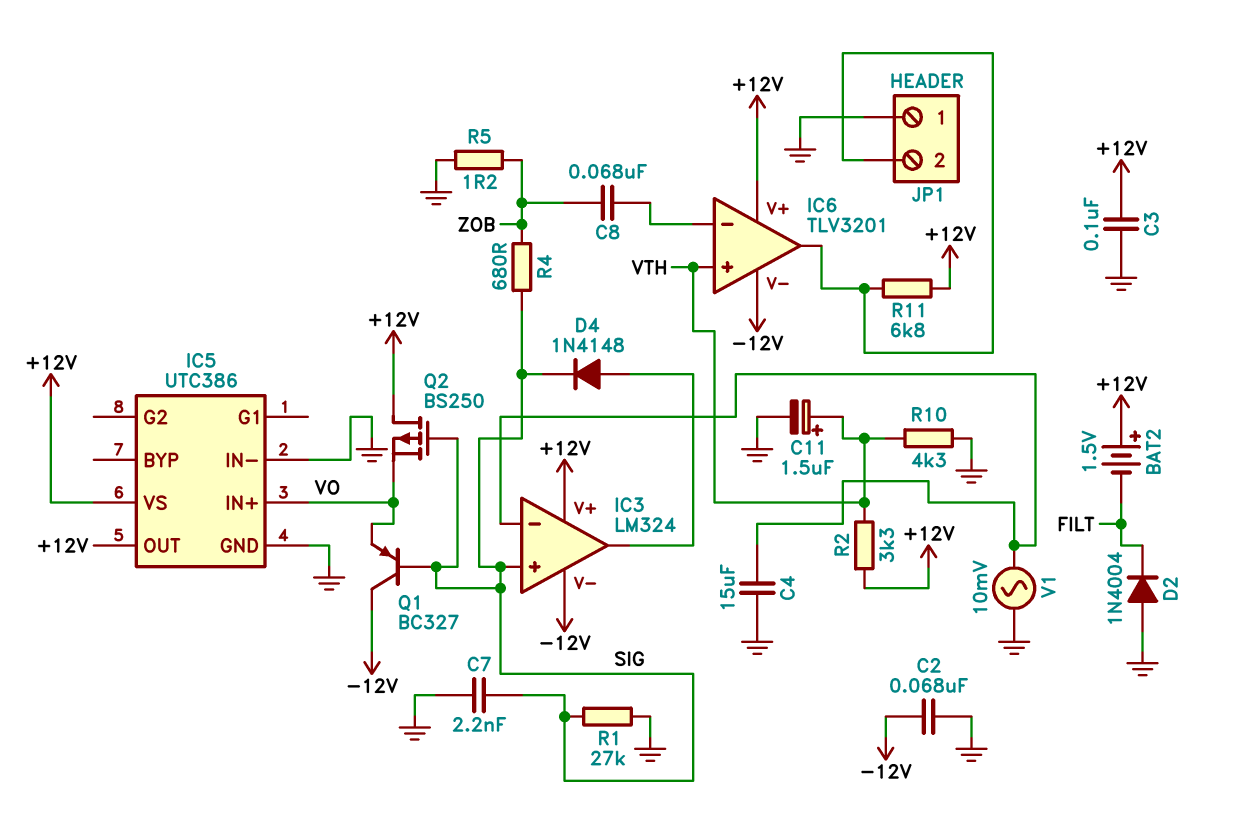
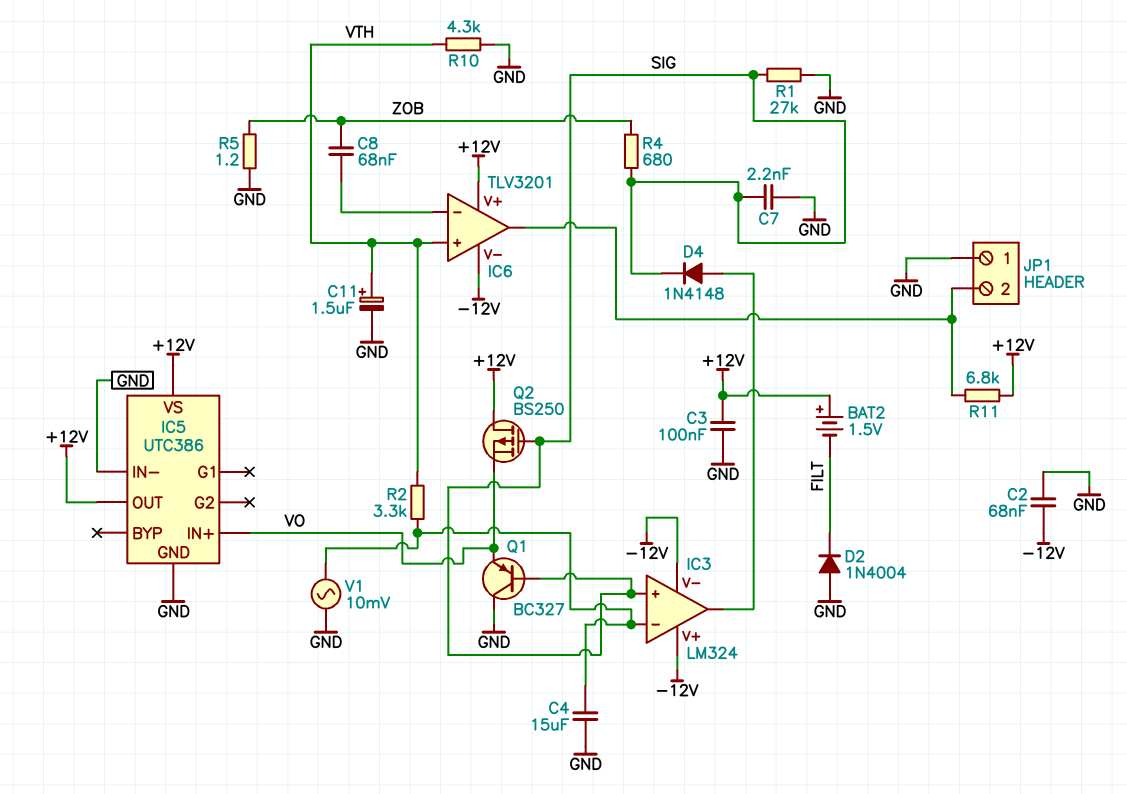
IC3 pin V+: +12V -> -12V
Q1: PNP BC327 (B SIG, C -12V, E VO) -> PNP BC327 (B SIG, C GND, E VO)
R2: 3.3k (+12V, VTH) -> 3.3k (IC3/in-, VTH)

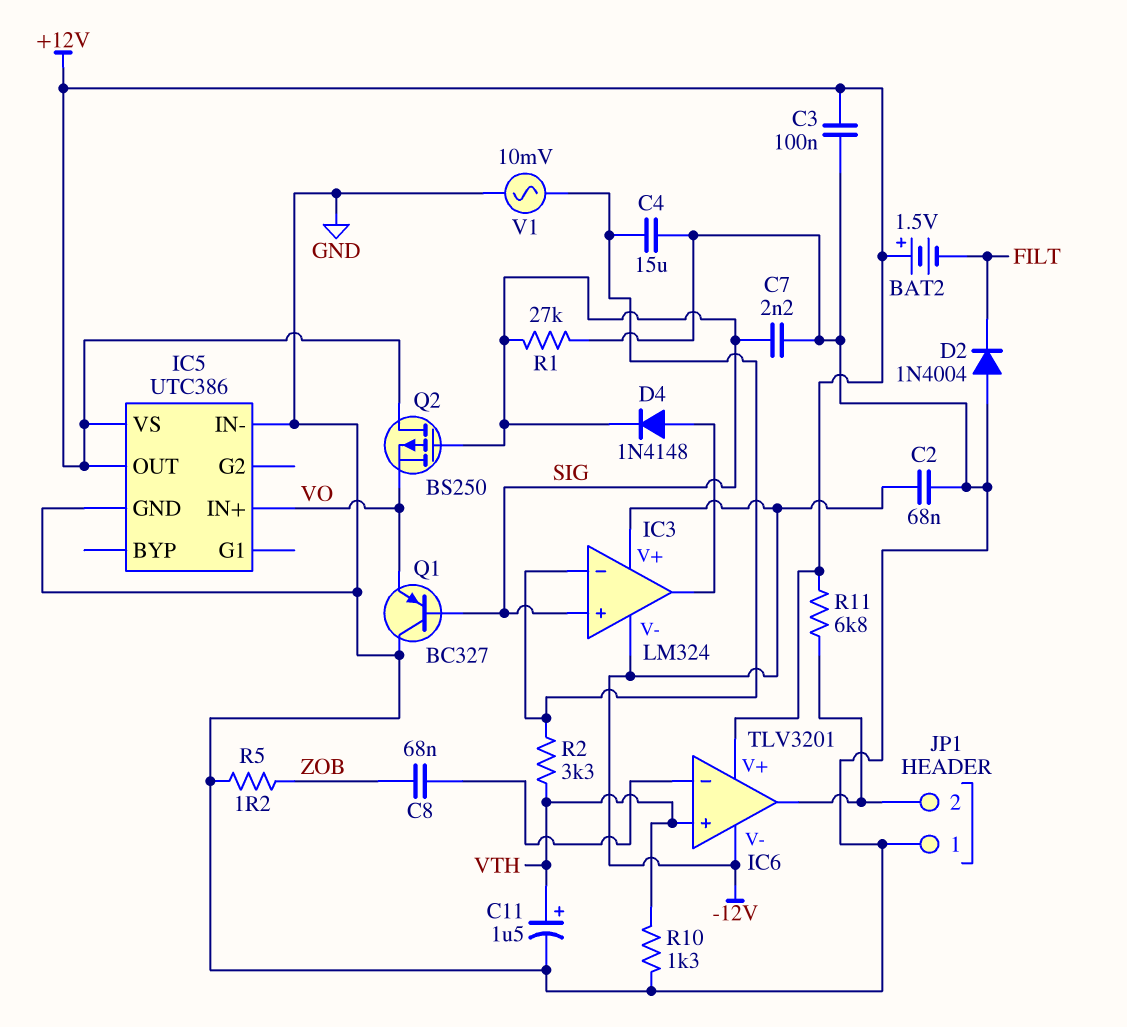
R4: 680 (SIG, ZOB) -> none
R10: 4.3k (GND, VTH) -> 1.3k (GND, VTH)

